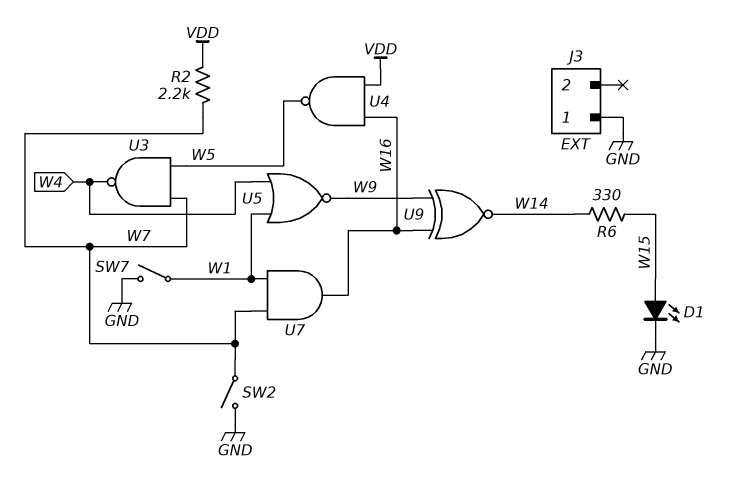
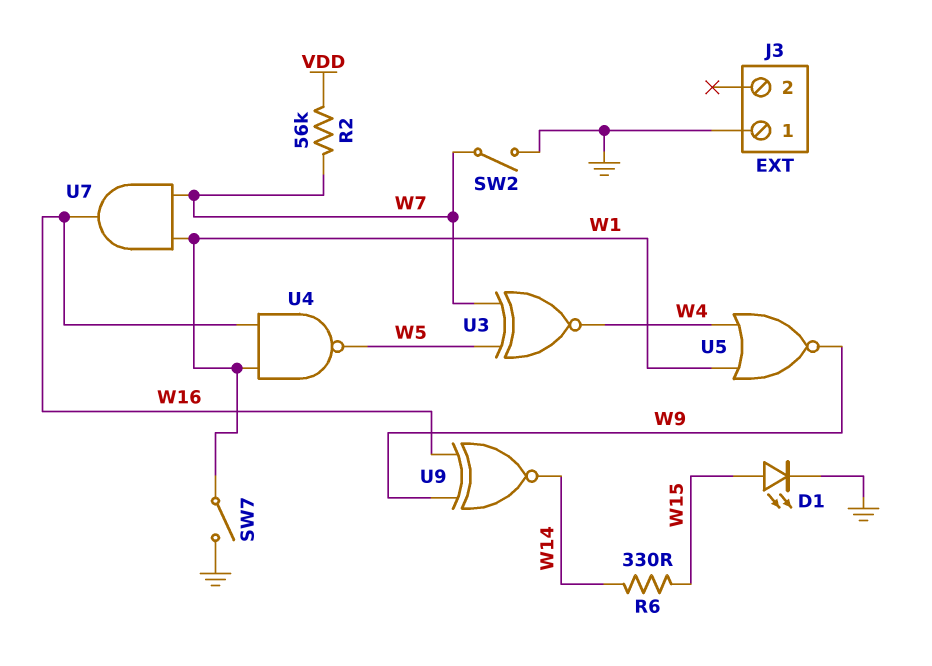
R2: 2.2k (VDD, W7) -> 56k (VDD, W7)
U3: NAND (in W5, in W7, out W4) -> XNOR (in W5, in W7, out W4)
U4: NAND (in VDD, in W16, out W5) -> NAND (in W1, in W16, out W5)

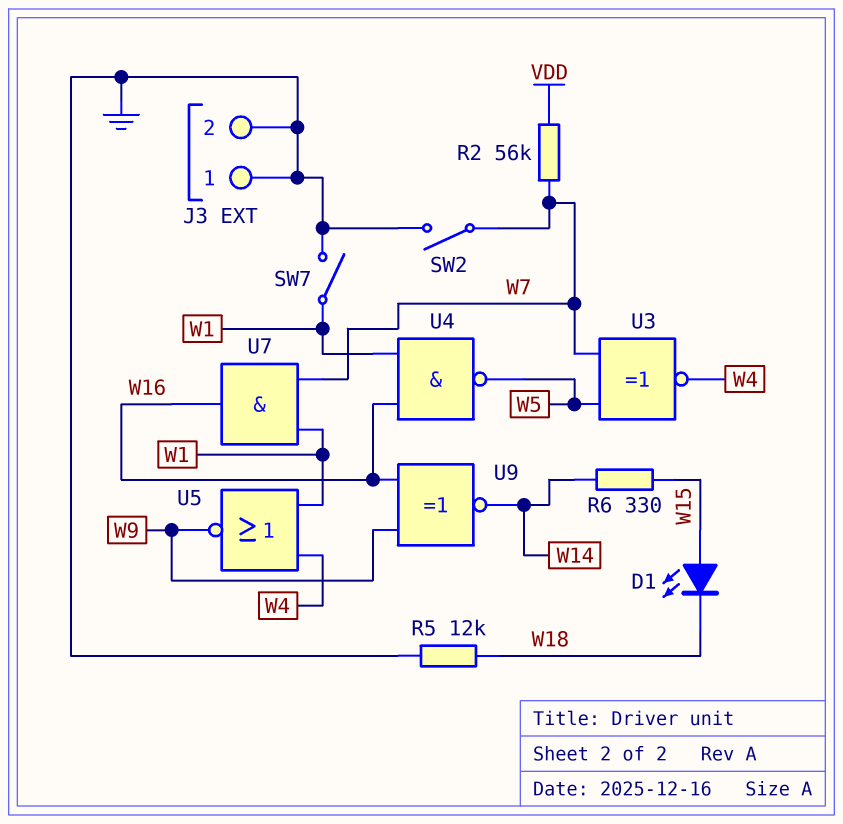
D1: LED (A W15, K GND) -> LED (A W15, K W18)
J3 pin 2: none -> GND
R5: none -> 12k (GND, W18)

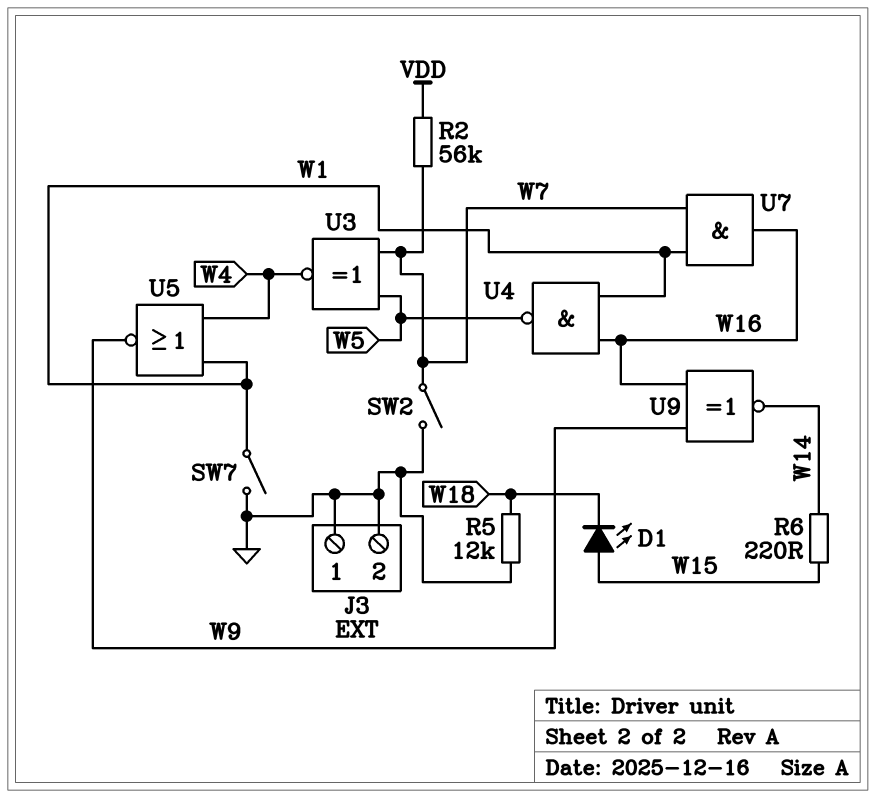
R6: 330 (W14, W15) -> 220 (W14, W15)

